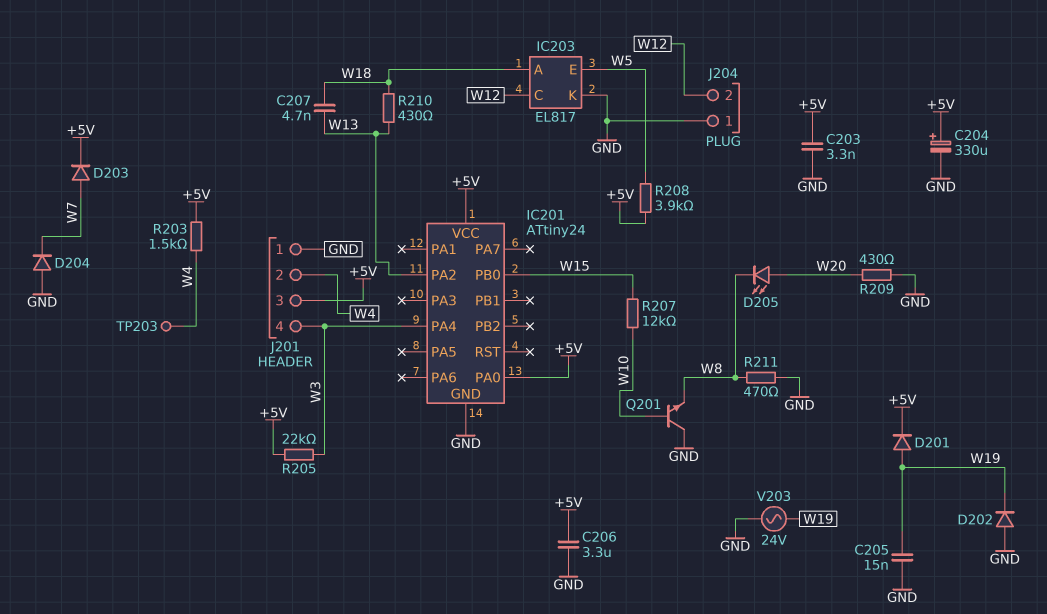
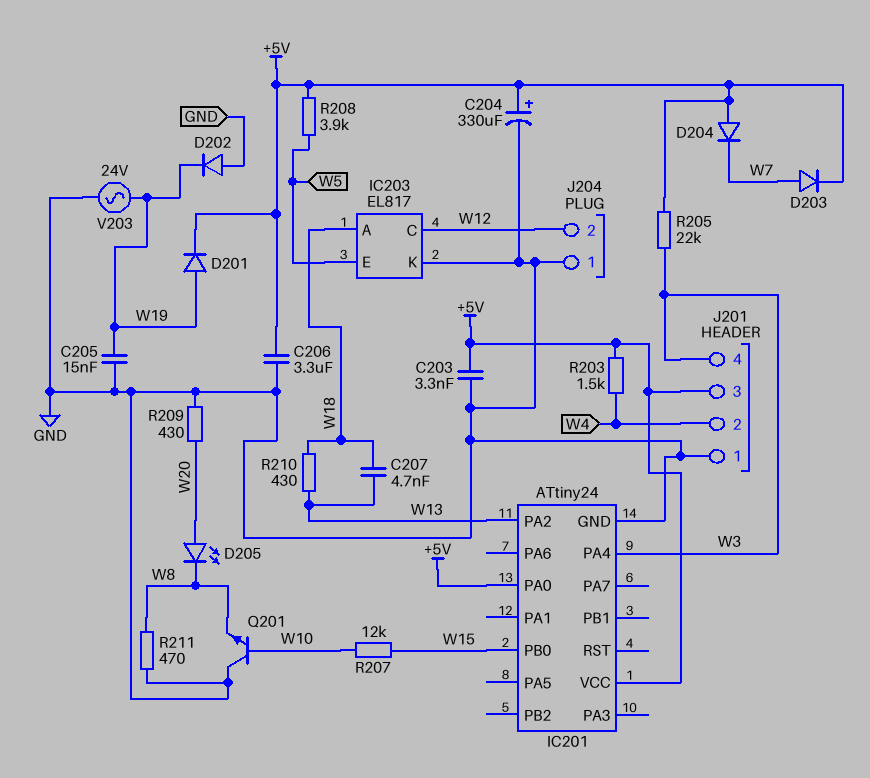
D204: diode (A GND, K W7) -> diode (A +5V, K W7)
TP203: test point (W4) -> none

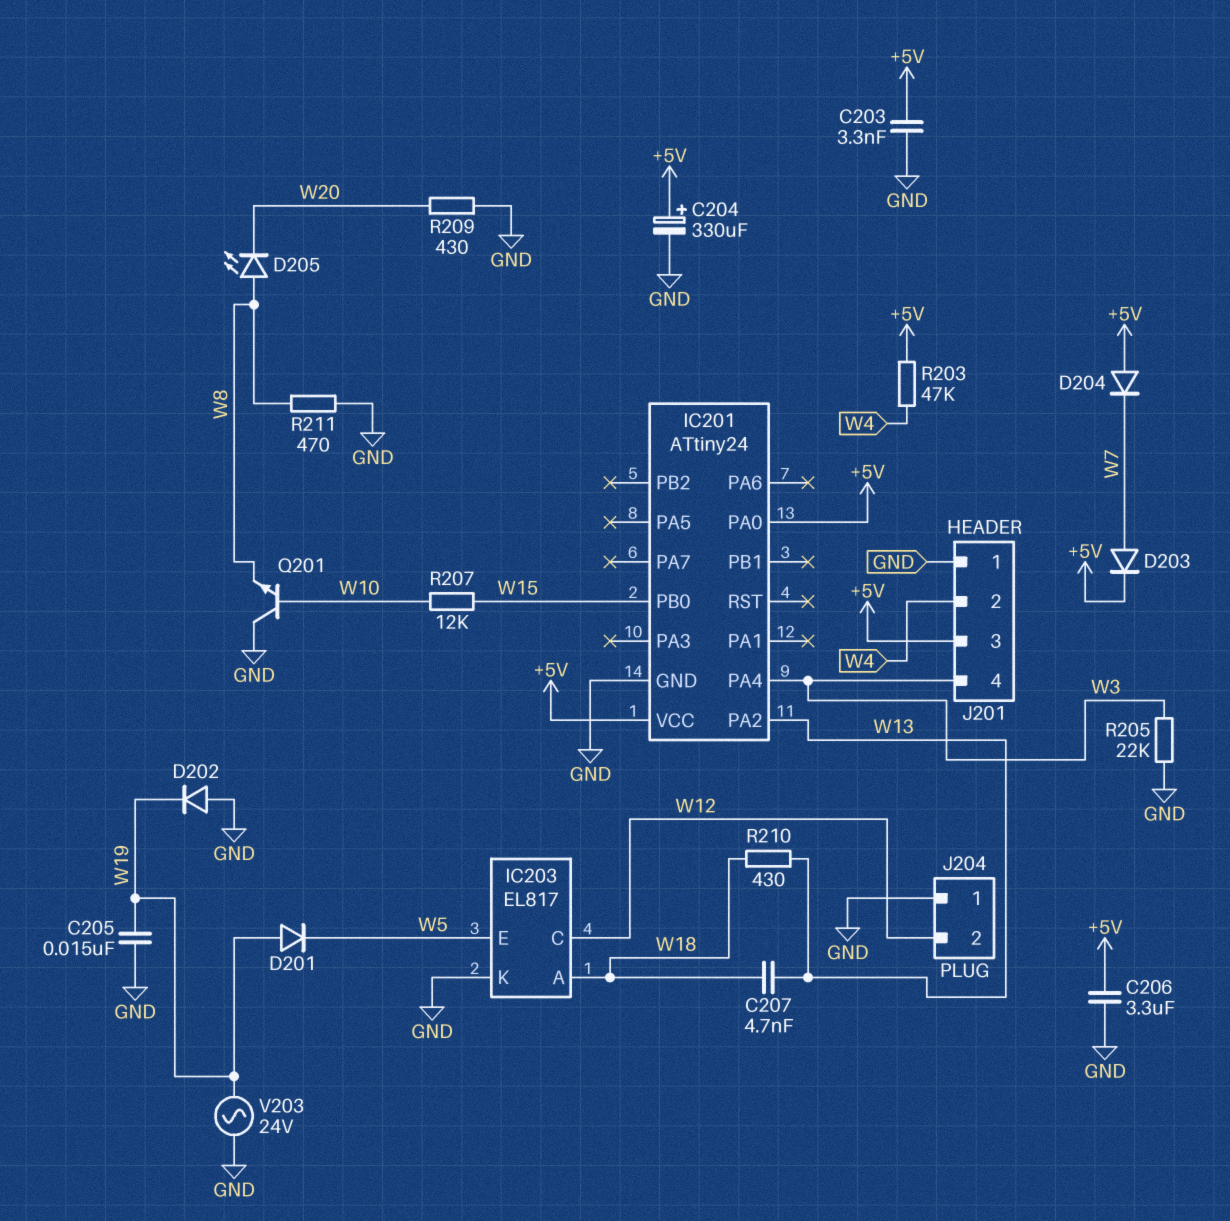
D201: diode (A W19, K +5V) -> diode (A W19, K W5)
D205: LED (A W20, K W8) -> LED (A W8, K W20)
R203: 1.5k (+5V, W4) -> 47k (+5V, W4)
R205: 22k (+5V, W3) -> 22k (GND, W3)
R208: 3.9k (+5V, W5) -> none

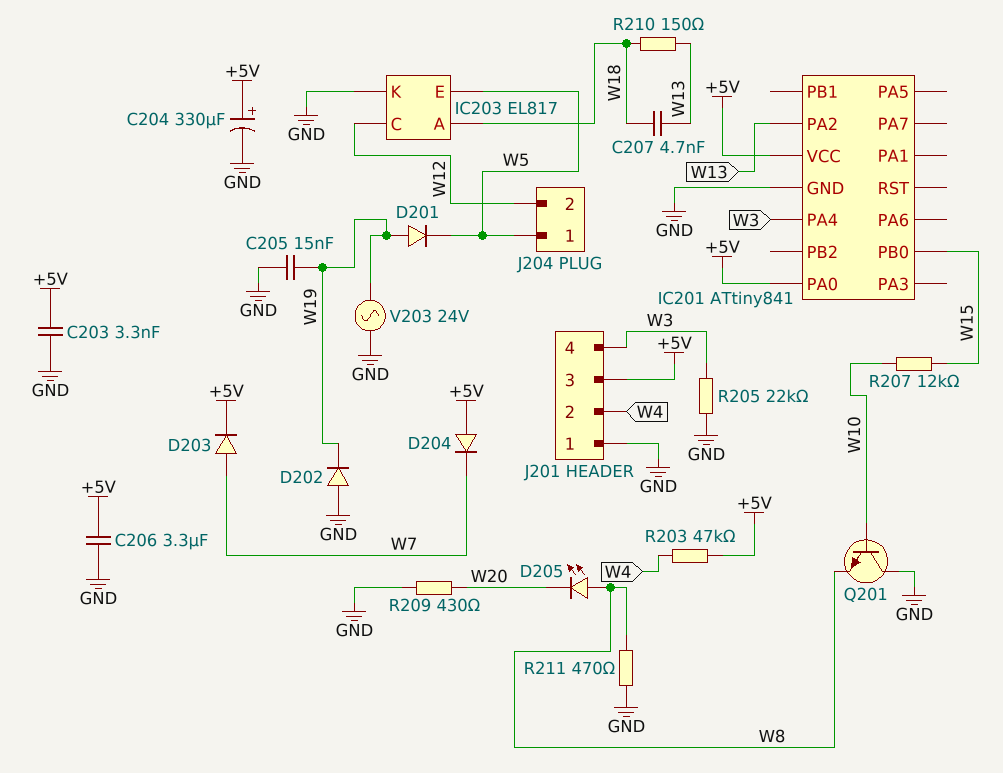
IC201: ATtiny24 -> ATtiny841
J204 pin 1: GND -> W5
R210: 430 (W13, W18) -> 150 (W13, W18)

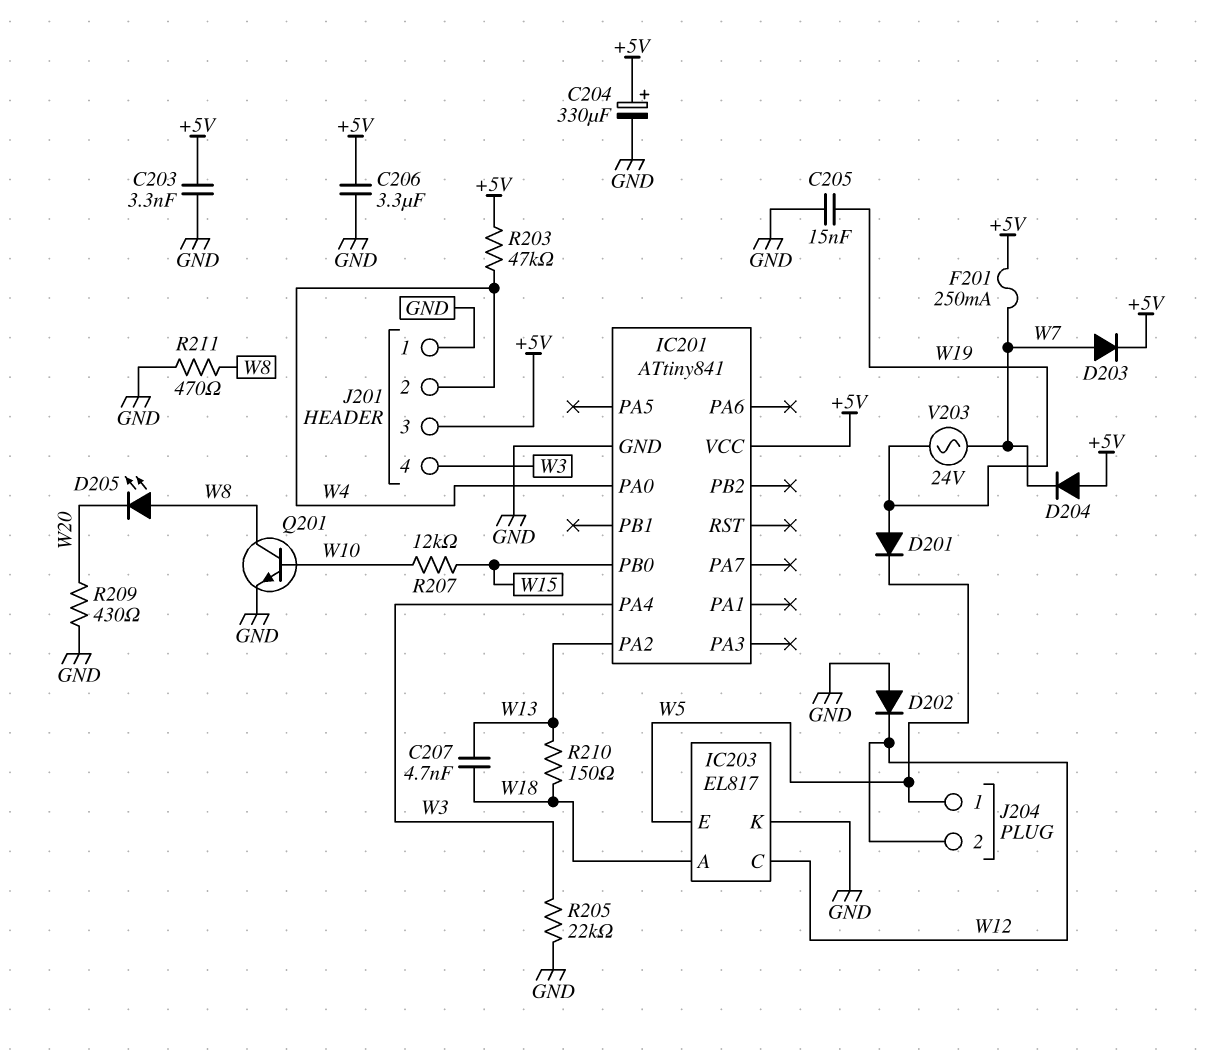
D202: diode (A GND, K W19) -> diode (A GND, K W12)
F201: none -> 250mA (+5V, W7)
IC201 pin PA0: +5V -> W4
Q201: NPN (B W10, C GND, E W8) -> NPN (B W10, C W8, E GND)
V203: AC 24V (GND, W19) -> AC 24V (W7, W19)

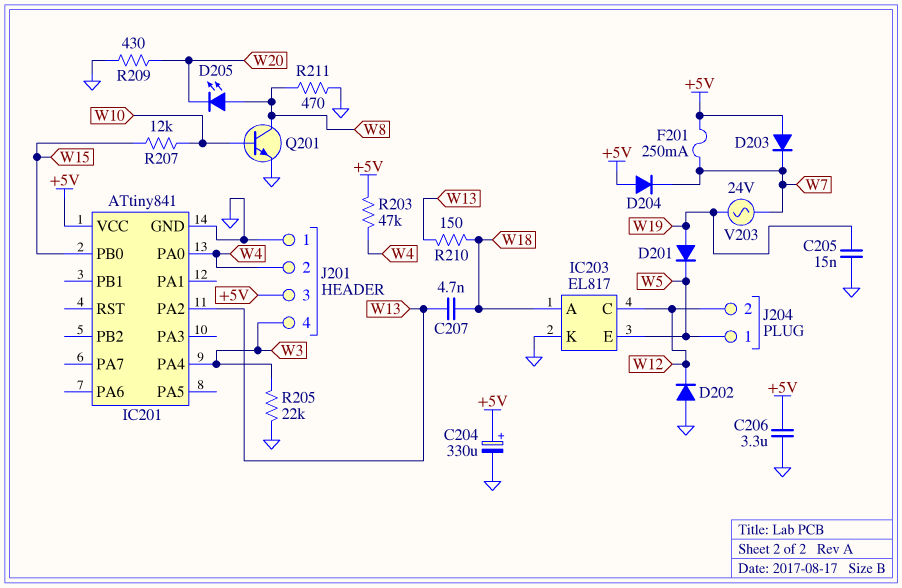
C203: 3.3nF (+5V, GND) -> none
D203: diode (A W7, K +5V) -> diode (A +5V, K W7)

